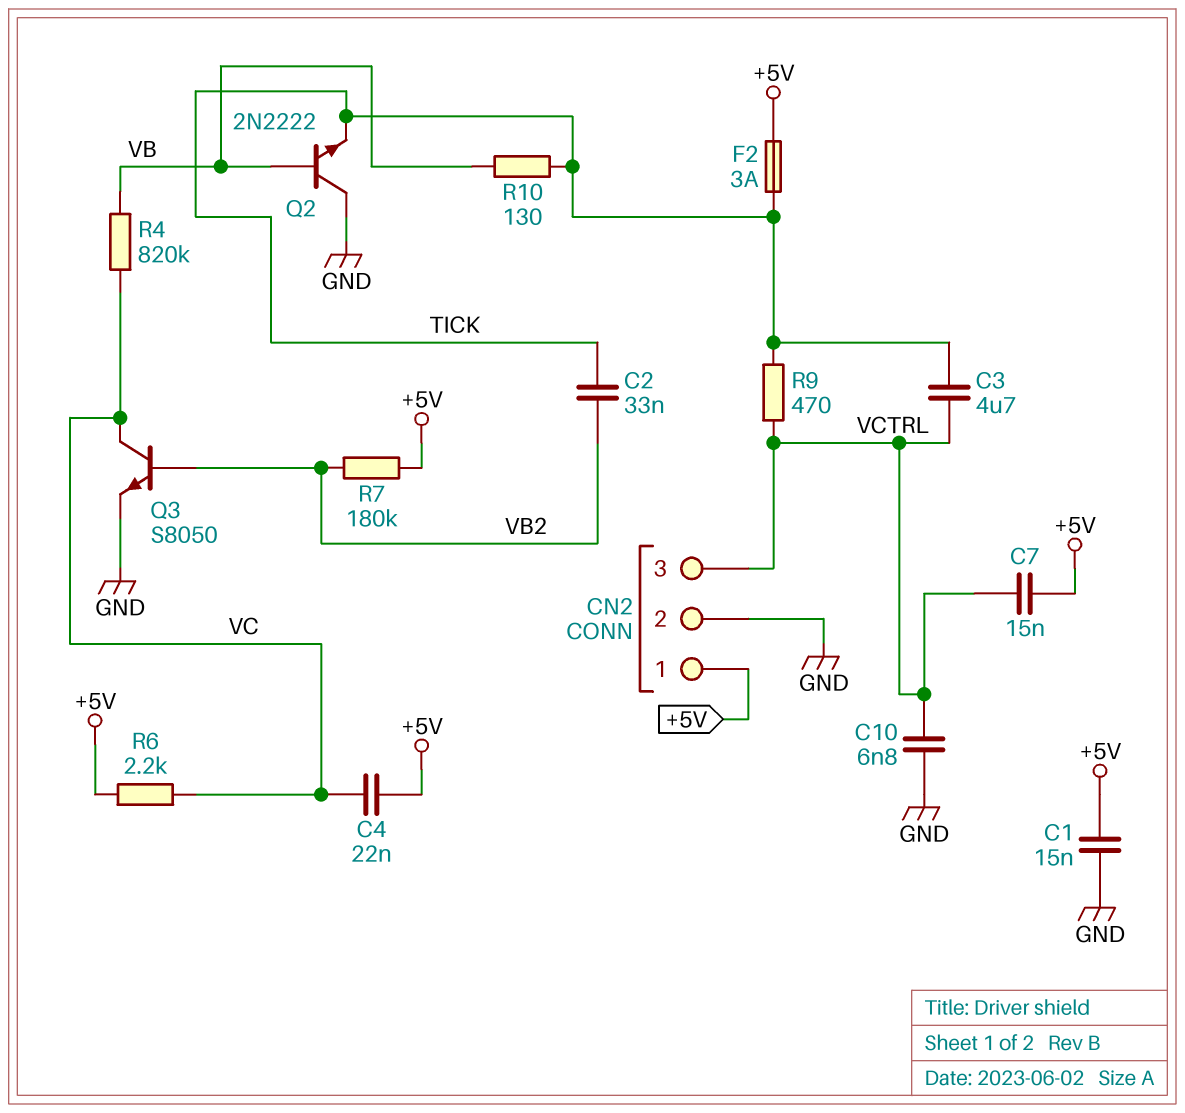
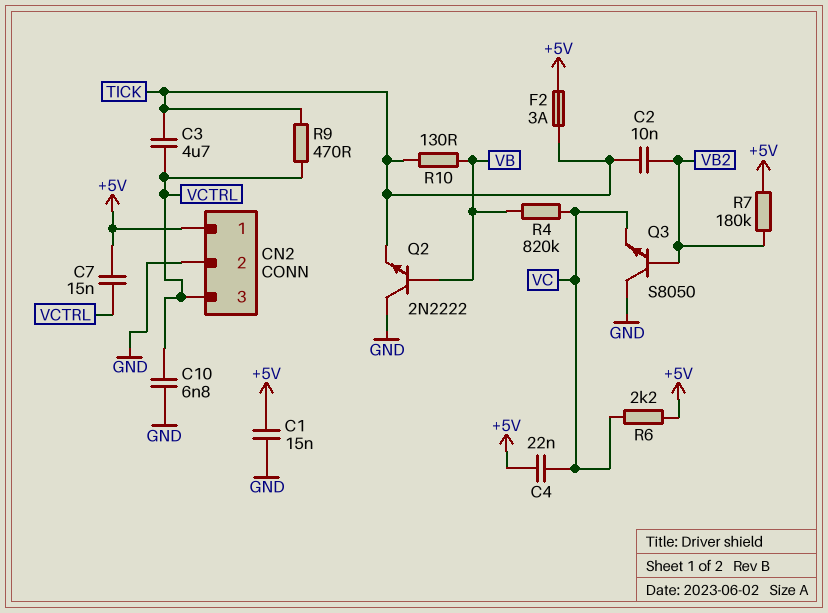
C2: 33nF (TICK, VB2) -> 10nF (TICK, VB2)
Q3: NPN S8050 (B VB2, C VC, E GND) -> NPN S8050 (B VB2, C GND, E VC)

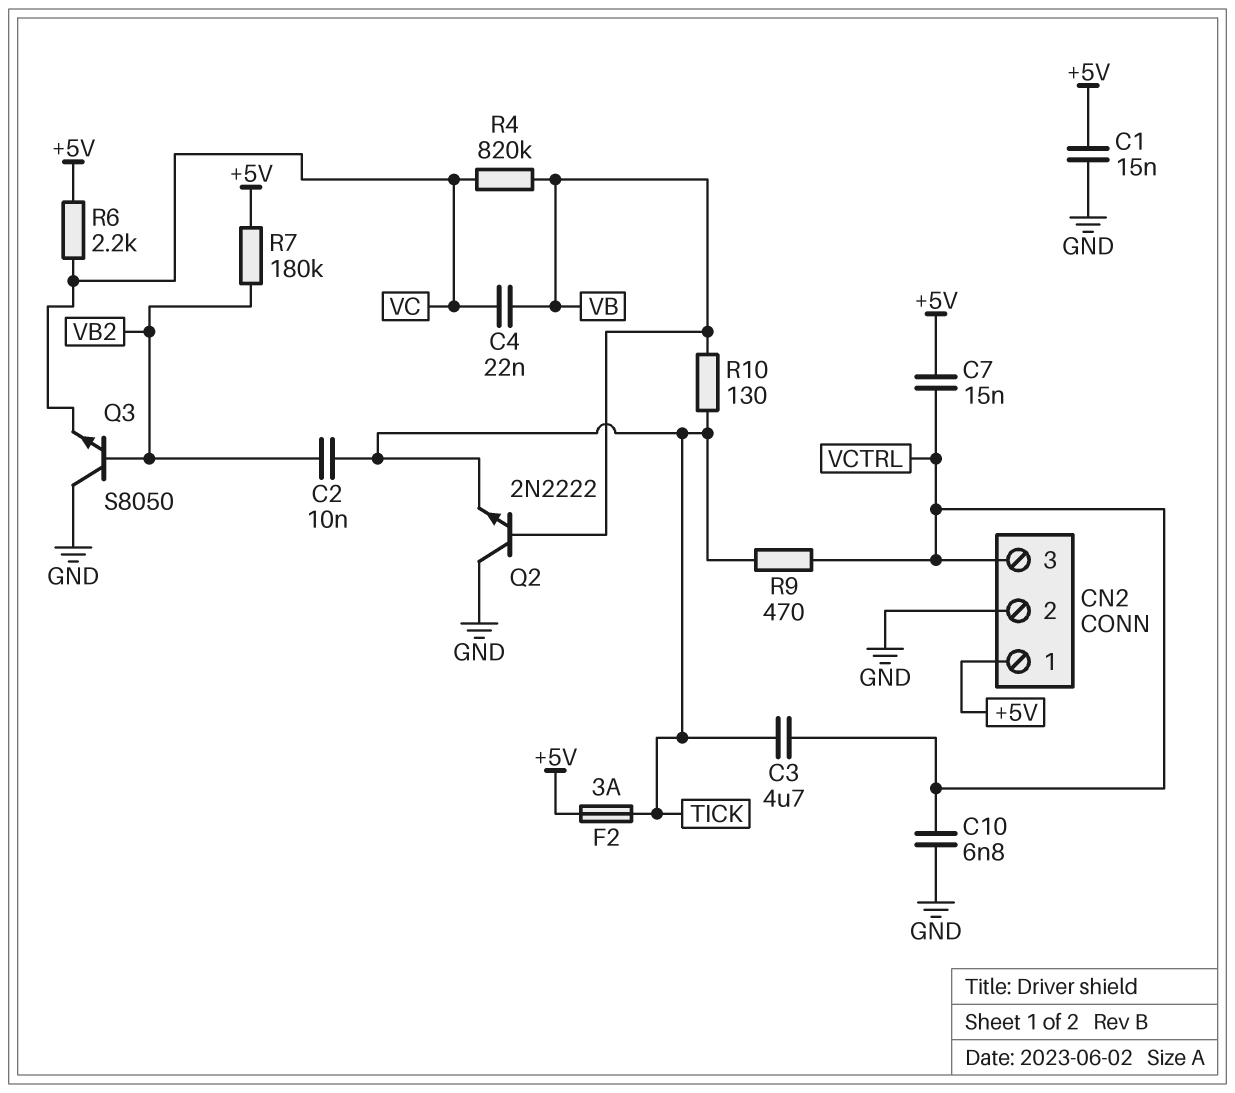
C4: 22nF (+5V, VC) -> 22nF (VB, VC)

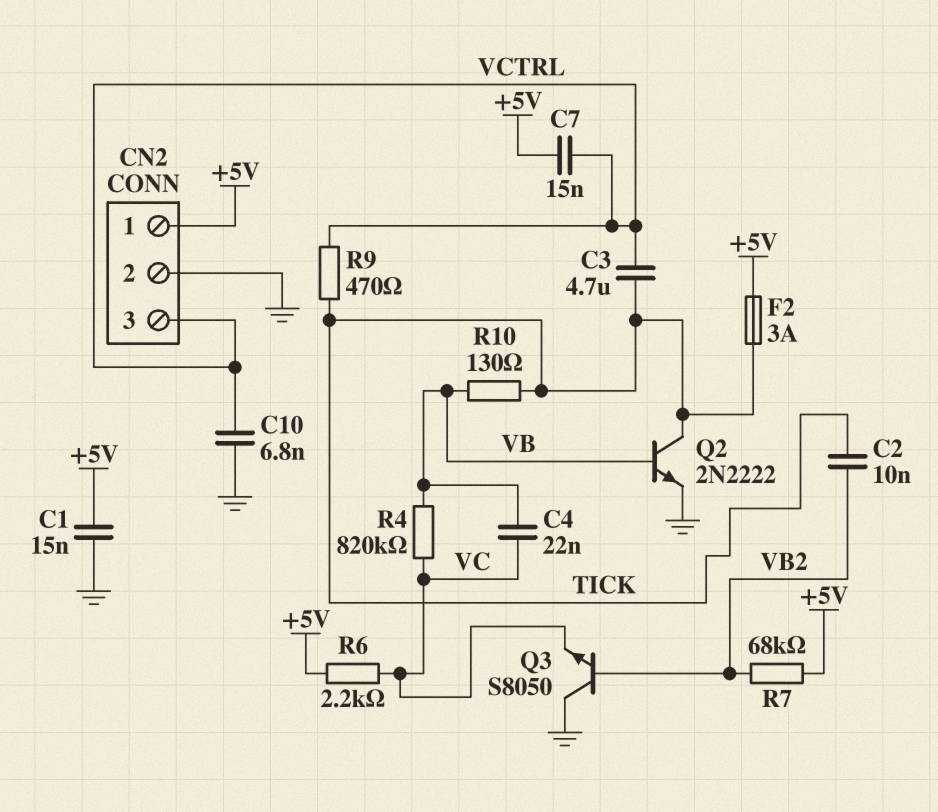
Q2: NPN 2N2222 (B VB, C GND, E TICK) -> NPN 2N2222 (B VB, C TICK, E GND)
R7: 180k (+5V, VB2) -> 68k (+5V, VB2)

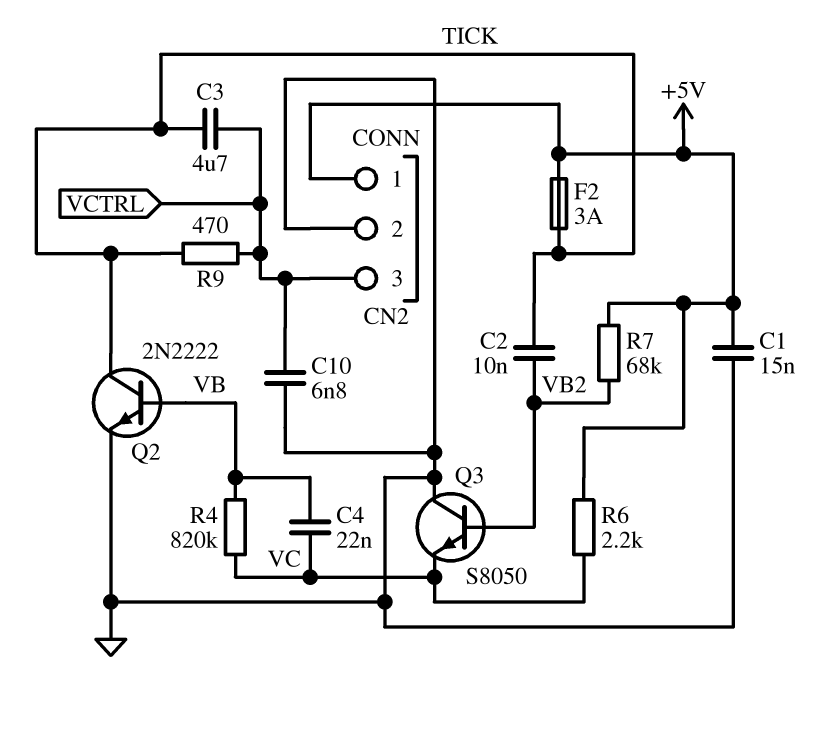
C7: 15nF (+5V, VCTRL) -> none
R10: 130 (TICK, VB) -> none

